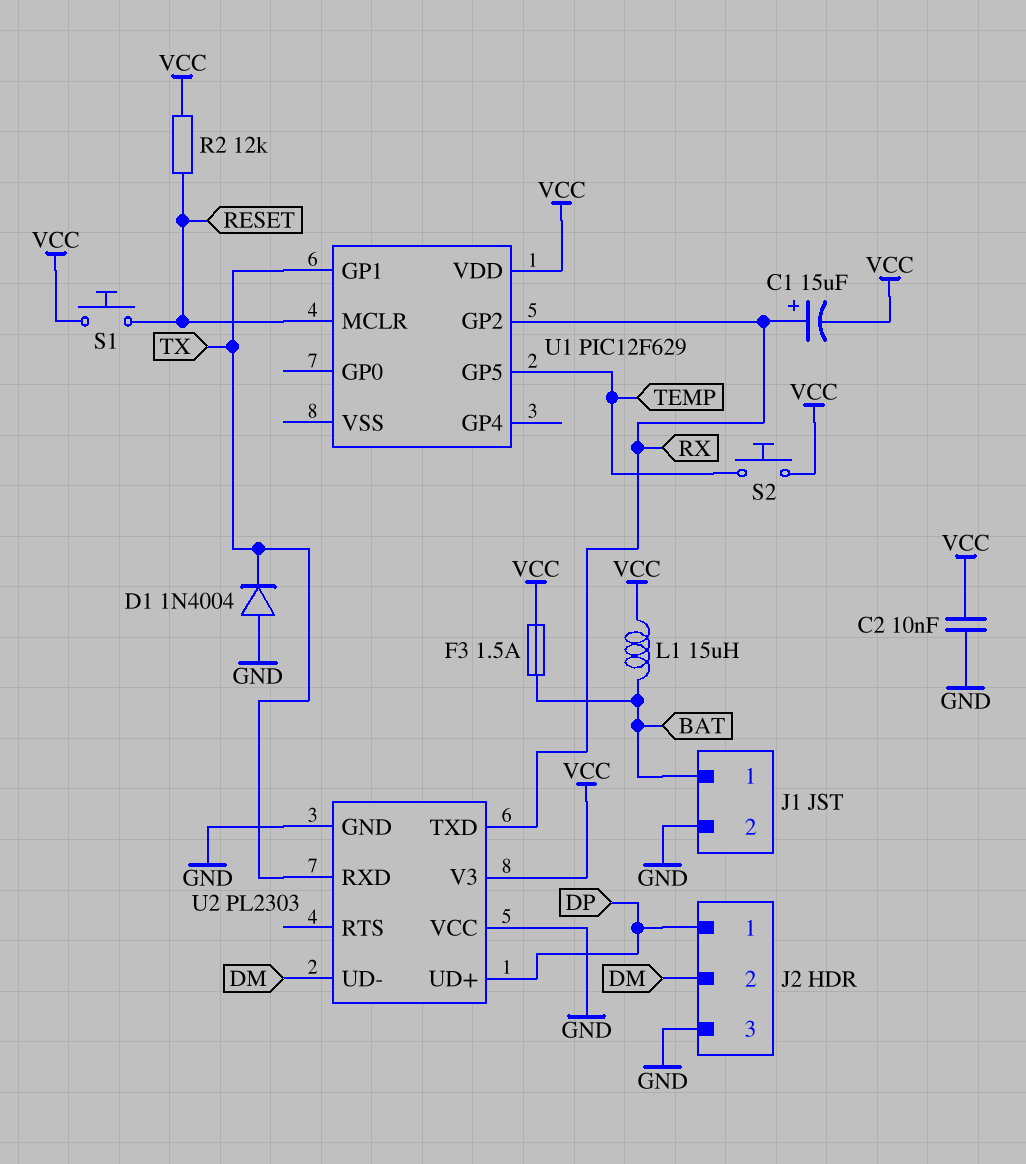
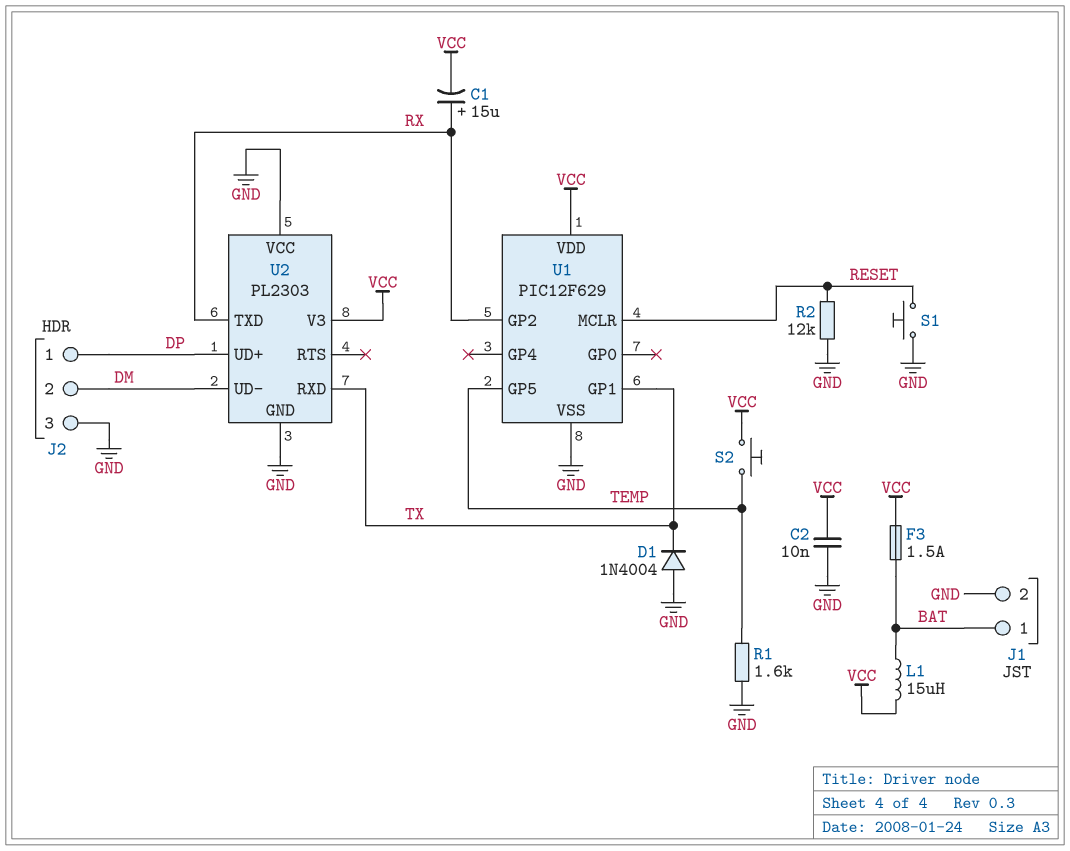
R1: none -> 1.6k (GND, TEMP)
R2: 12k (RESET, VCC) -> 12k (GND, RESET)
S1: button (RESET, VCC) -> button (GND, RESET)
U1 pin VSS: none -> GND

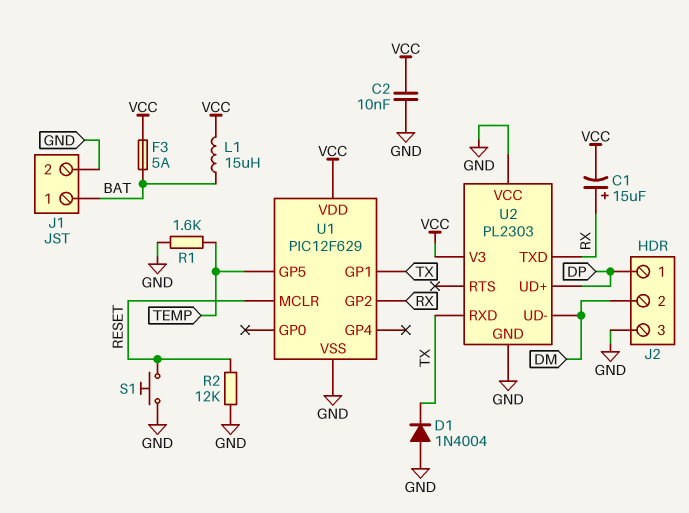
F3: 1.5A (BAT, VCC) -> 5A (BAT, VCC)
S2: button (TEMP, VCC) -> none

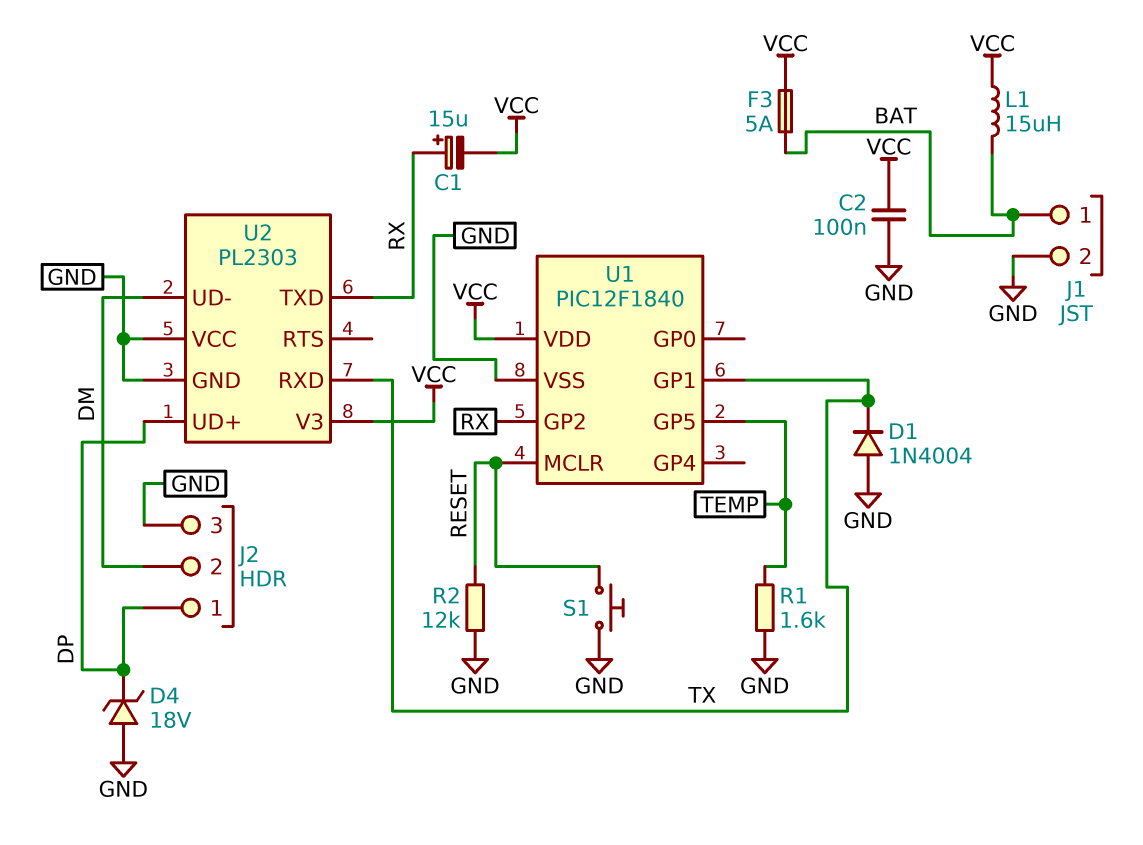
C2: 10nF (GND, VCC) -> 100nF (GND, VCC)
D4: none -> zener 18V (A GND, K DP)
U1: PIC12F629 -> PIC12F1840

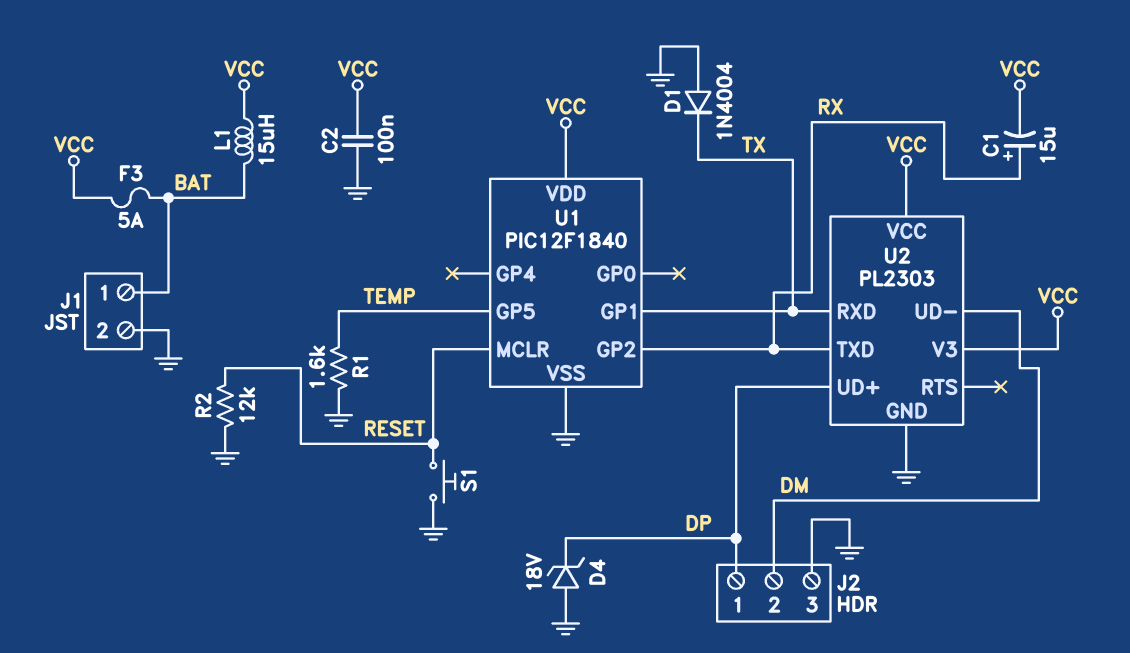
U2 pin VCC: GND -> VCC

